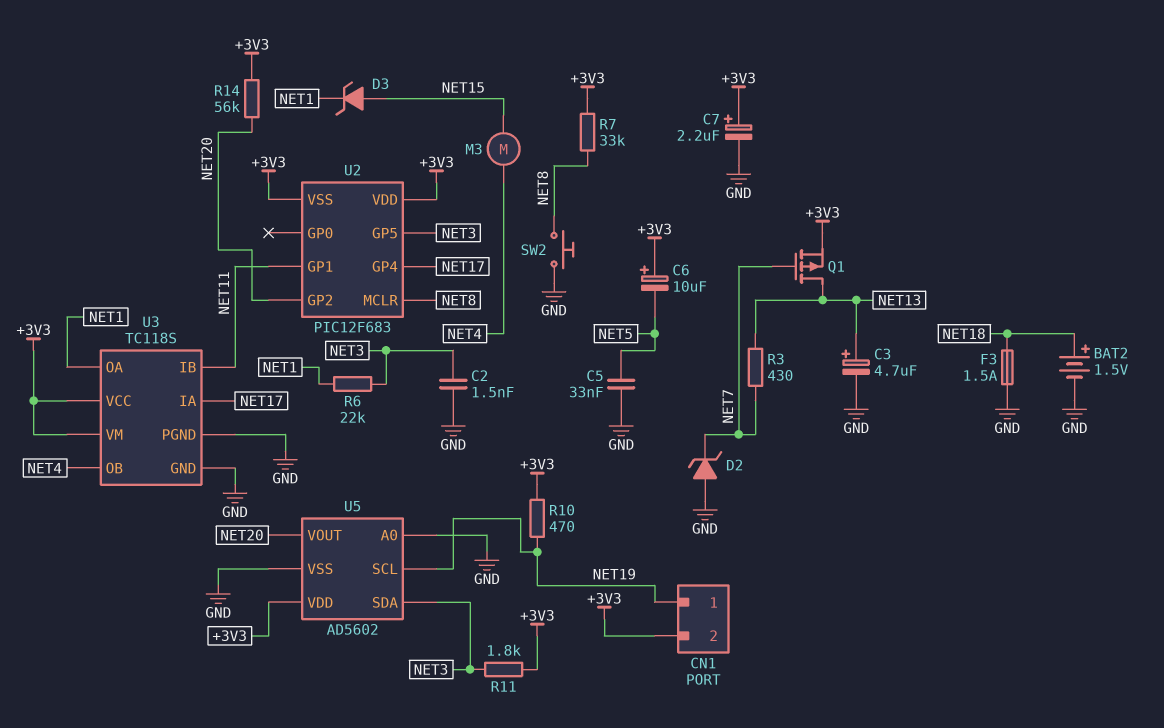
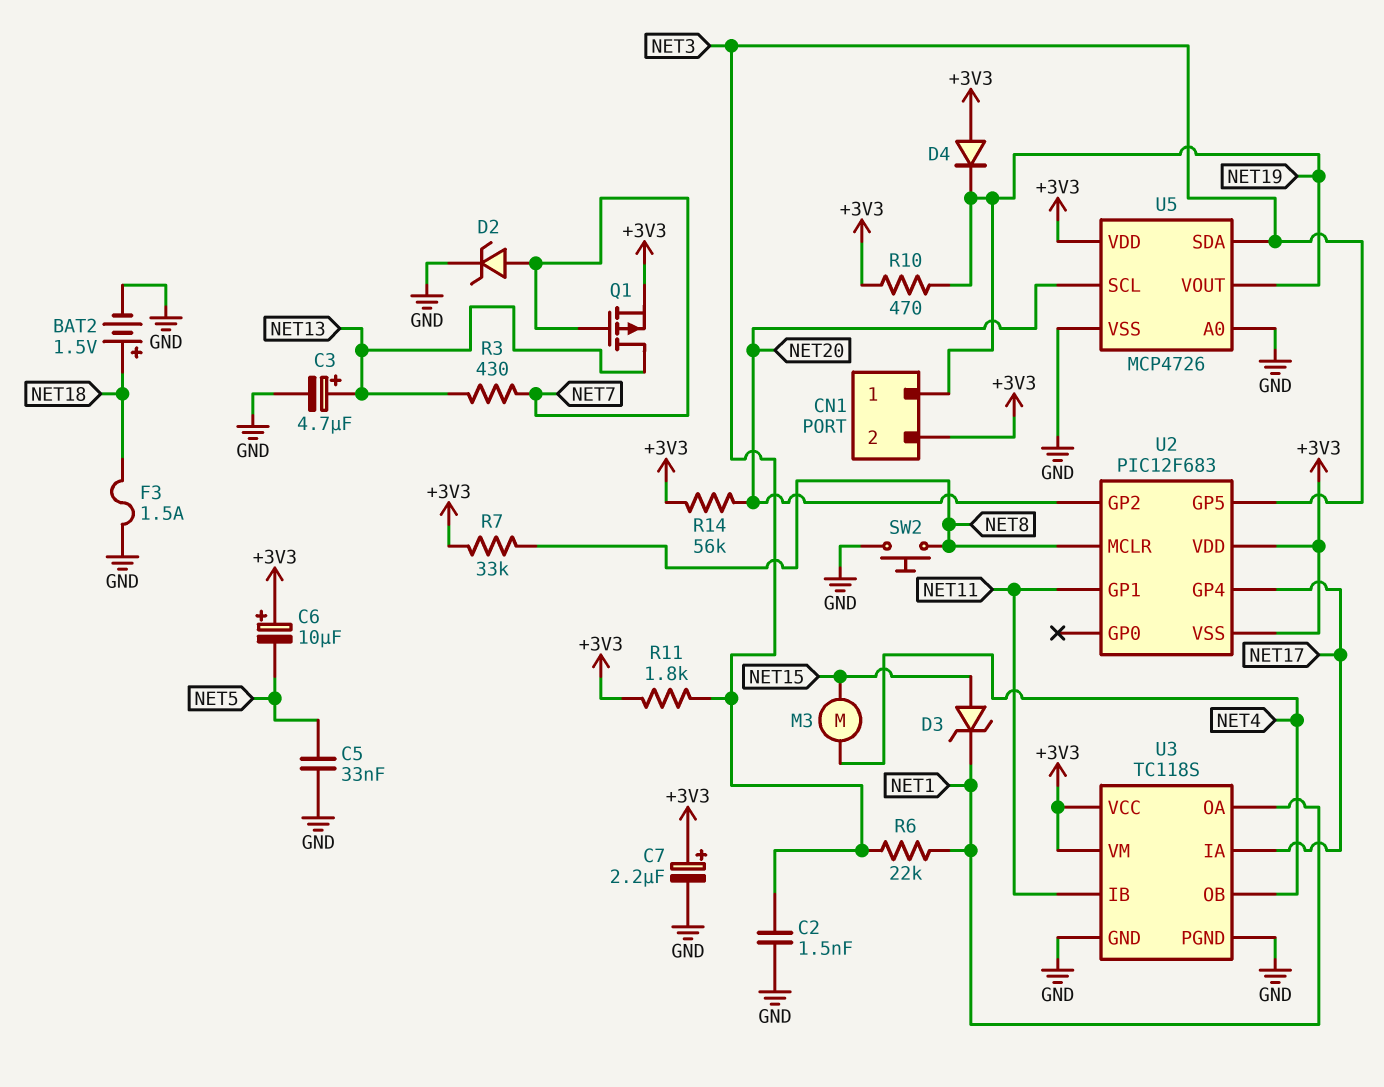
D2: zener (A GND, K NET7) -> zener (A NET7, K GND)
D4: none -> diode (A +3V3, K NET19)
U5: AD5602 -> MCP4726
U5 pin SCL: NET19 -> NET20
U5 pin VOUT: NET20 -> NET19

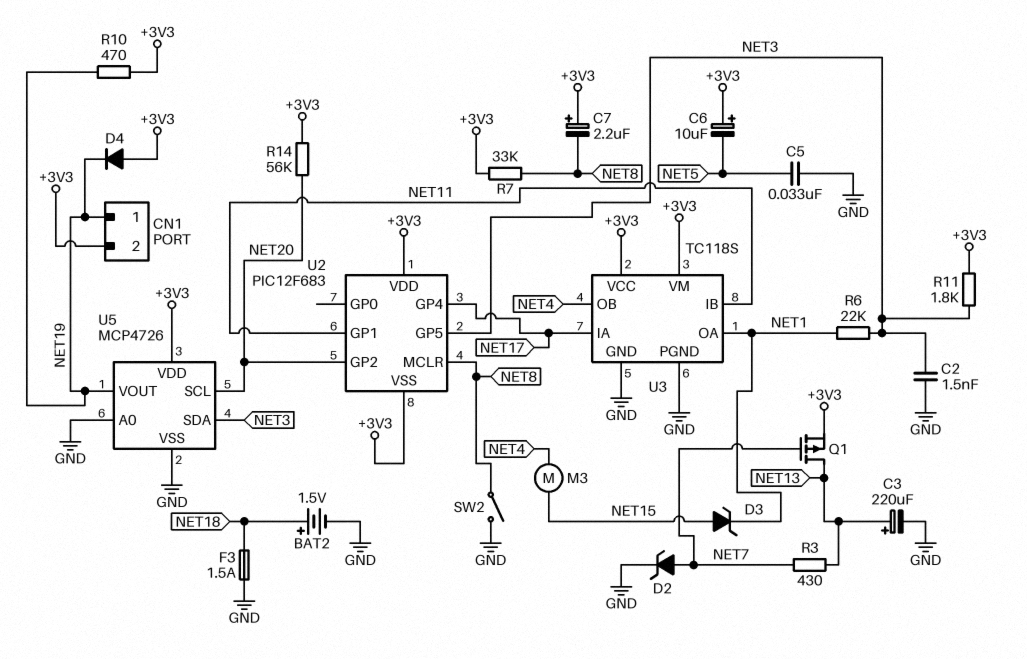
C3: 4.7uF (plus NET13, minus GND) -> 220uF (plus NET13, minus GND)
C7: 2.2uF (plus +3V3, minus GND) -> 2.2uF (plus +3V3, minus NET8)
SW2: button (GND, NET8) -> switch (GND, NET8)

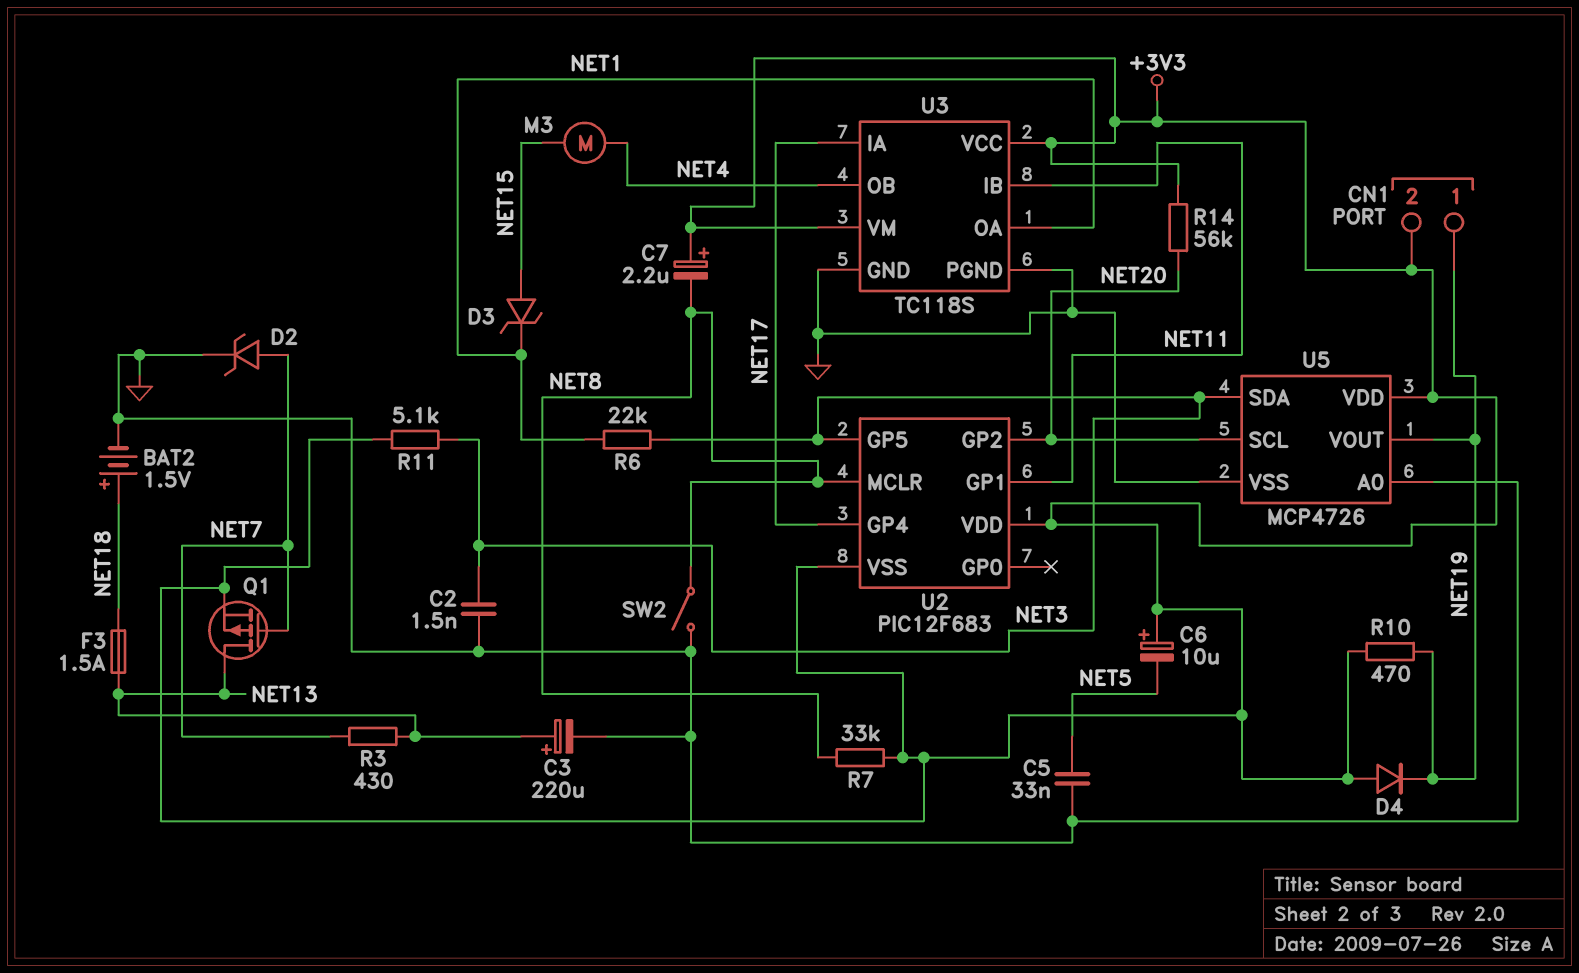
F3: 1.5A (GND, NET18) -> 1.5A (NET13, NET18)
R11: 1.8k (+3V3, NET3) -> 5.1k (+3V3, NET3)

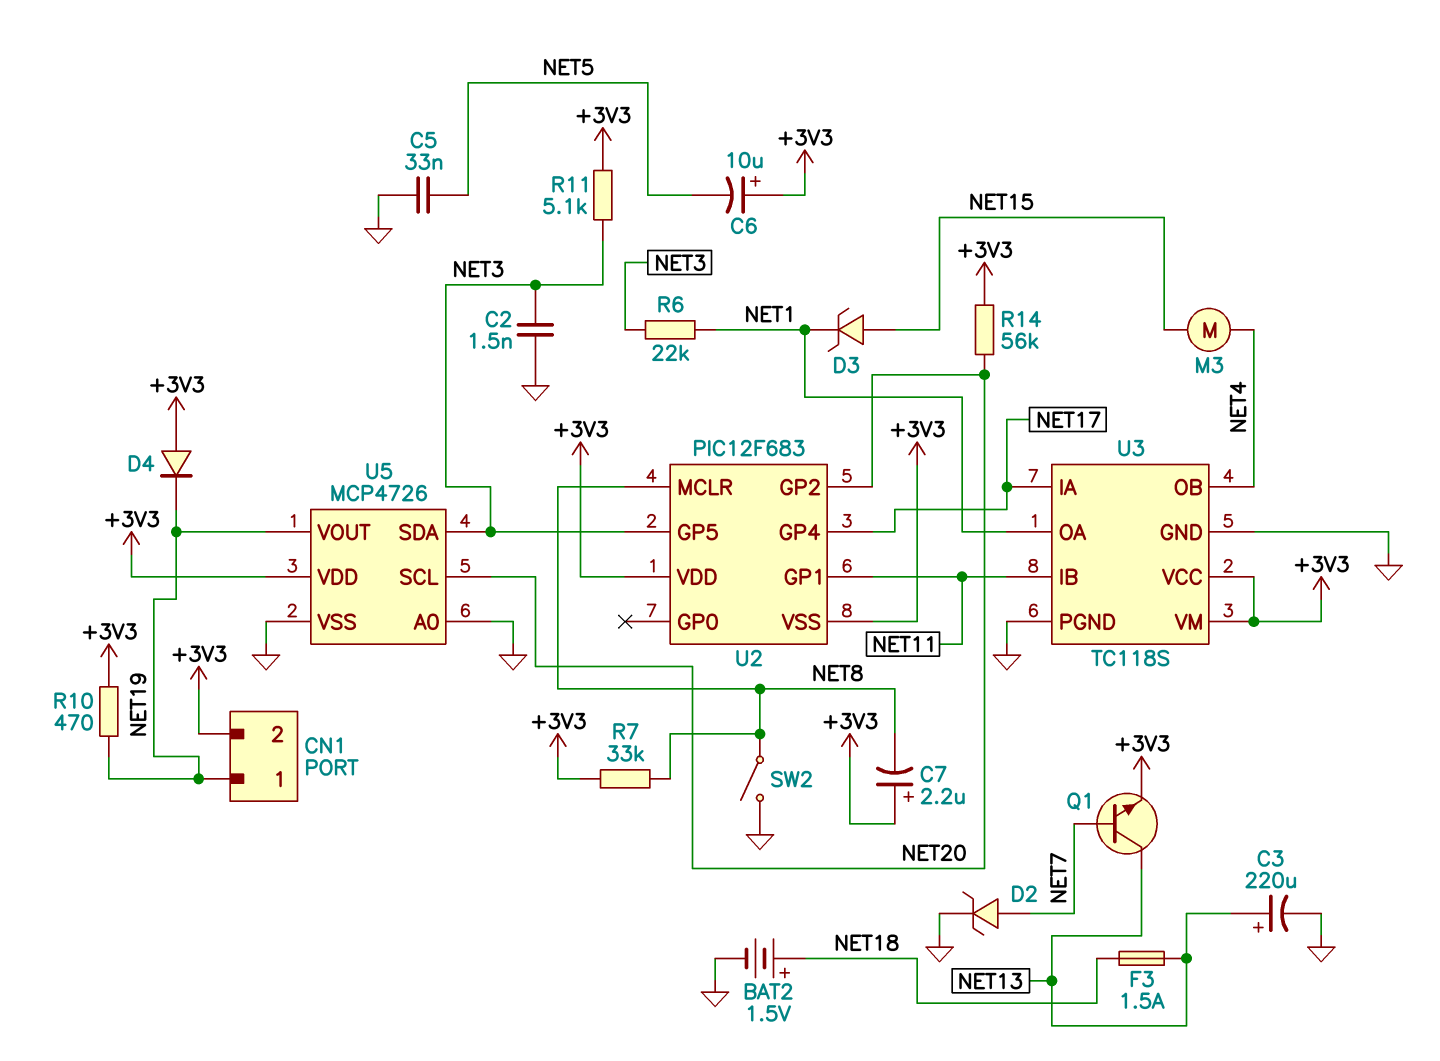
Q1: PMOS (G NET7, D NET13, S +3V3) -> NPN (B NET7, C NET13, E +3V3)
R3: 430 (NET7, NET13) -> none

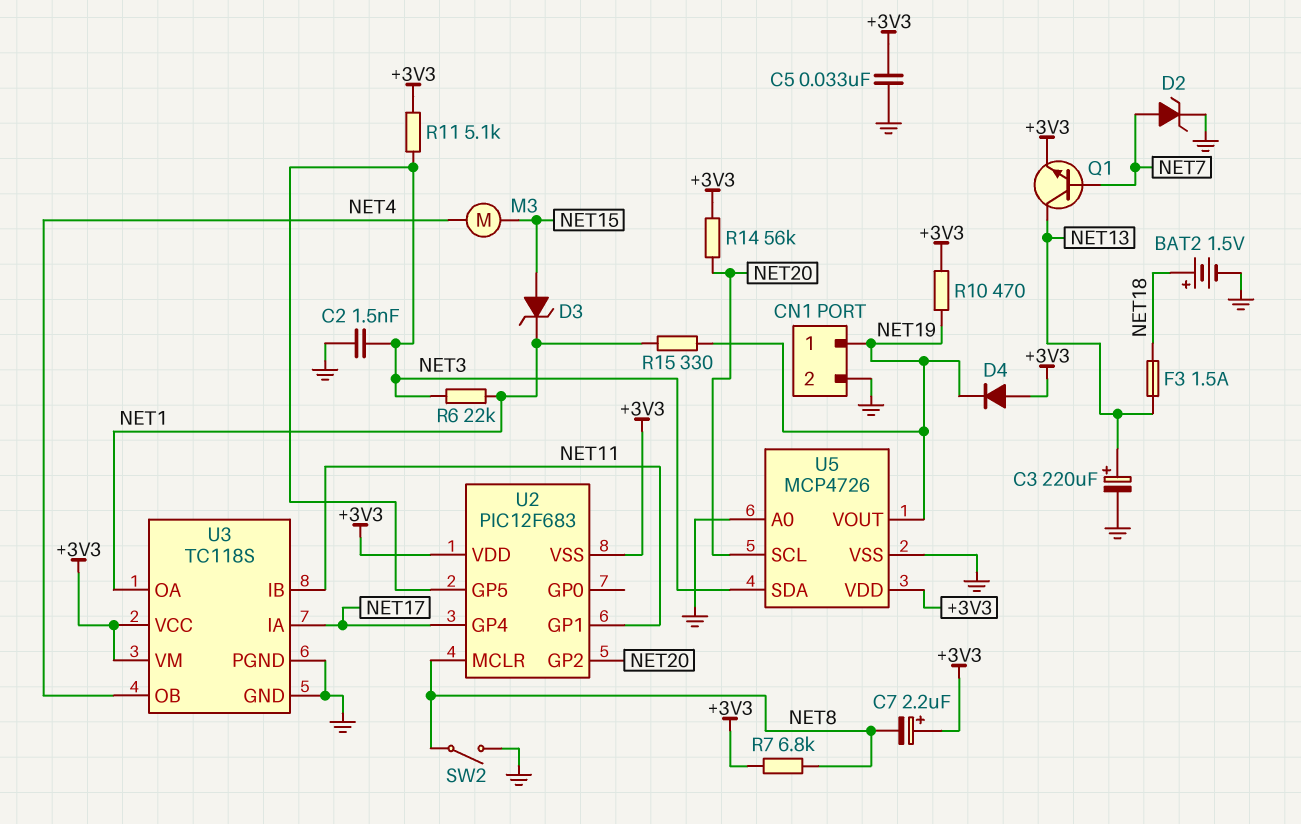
C5: 33nF (GND, NET5) -> 33nF (+3V3, GND)
C6: 10uF (plus +3V3, minus NET5) -> none
CN1 pin 2: +3V3 -> GND
R7: 33k (+3V3, NET8) -> 6.8k (+3V3, NET8)
R15: none -> 330 (NET1, NET19)

